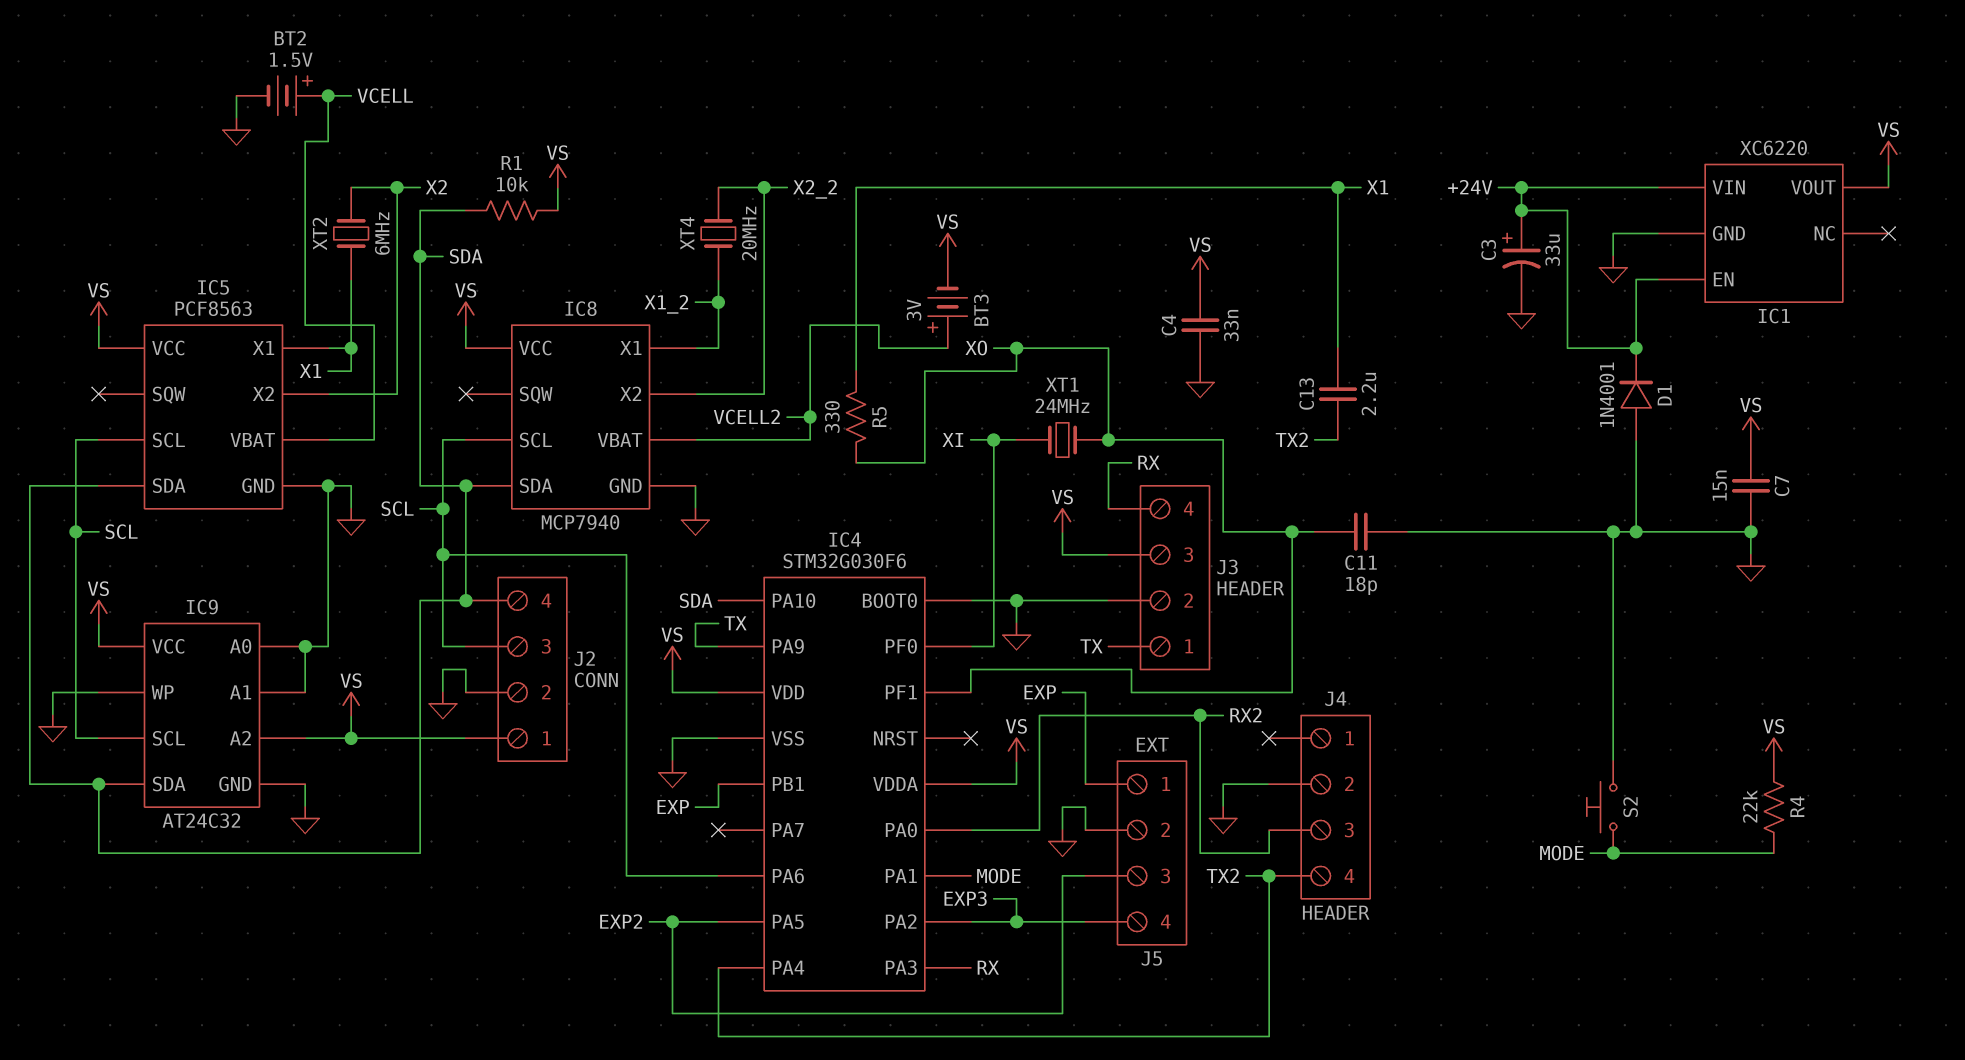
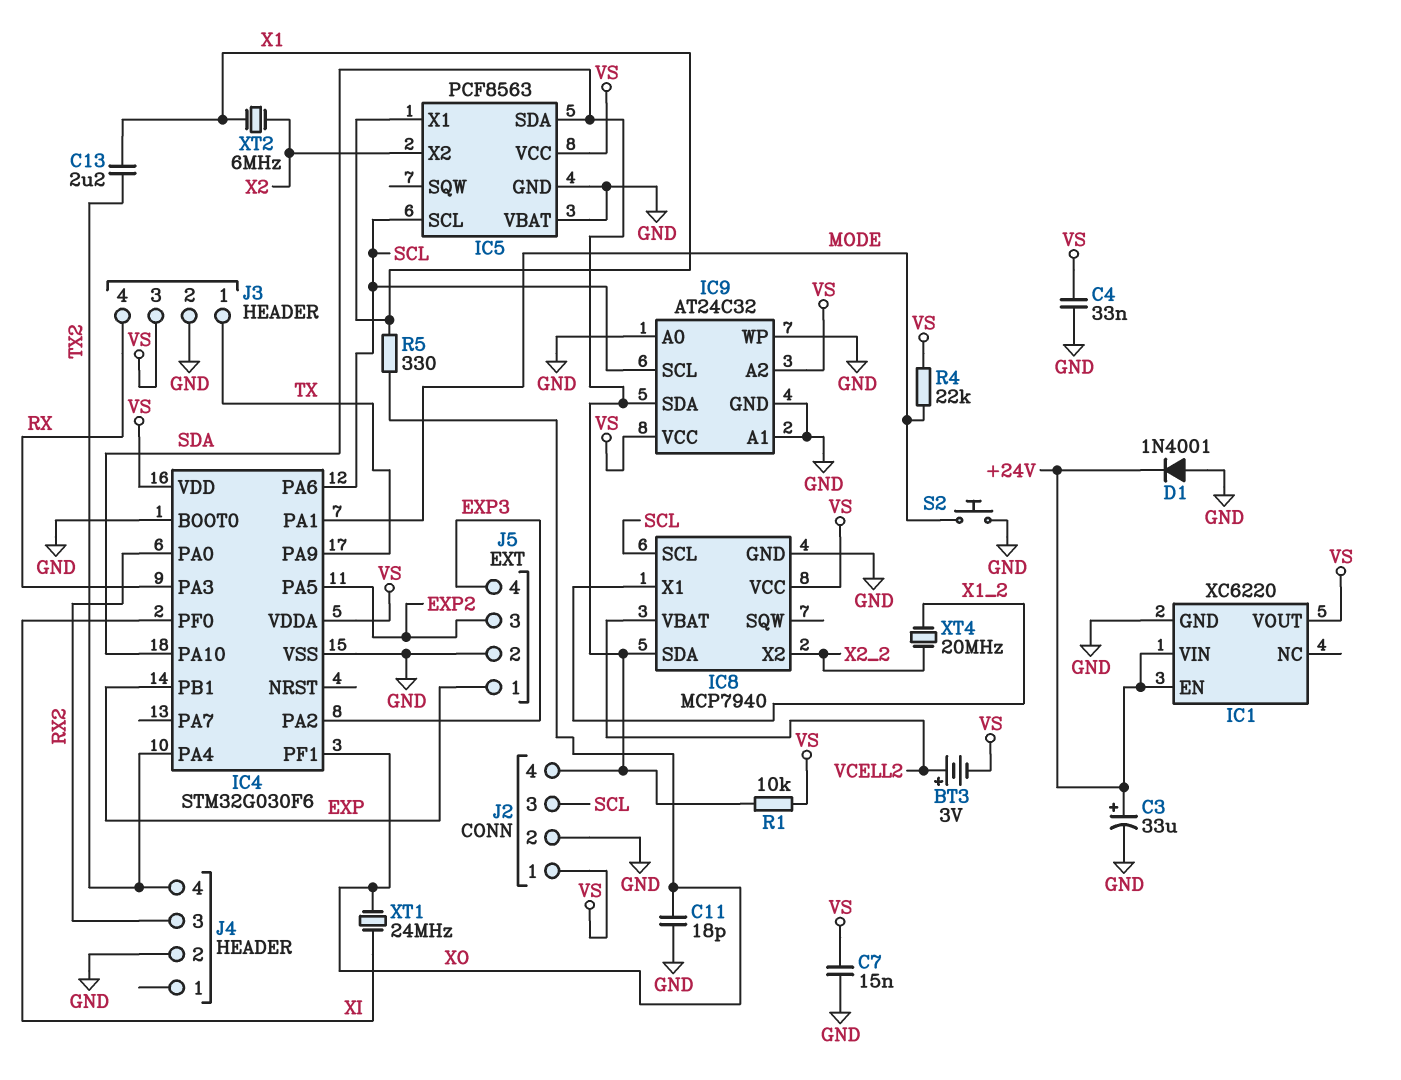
BT2: 1.5V (plus VCELL, minus GND) -> none
IC5 pin VBAT: VCELL -> GND

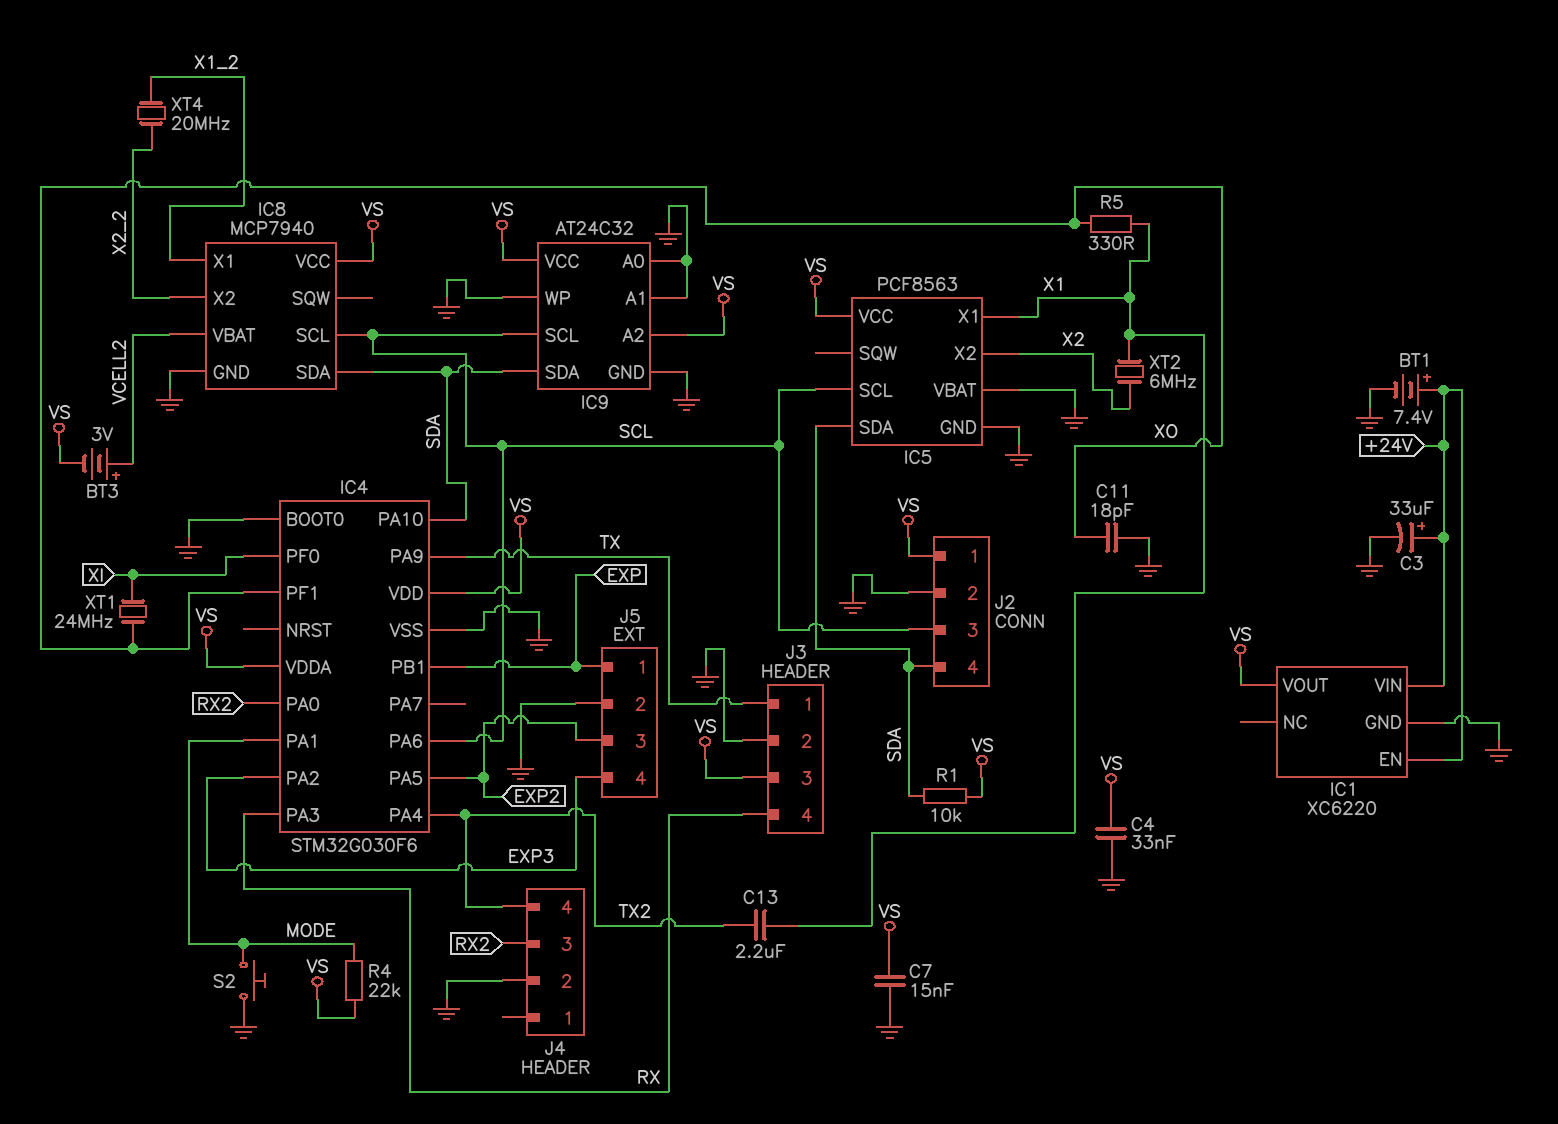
BT1: none -> 7.4V (plus +24V, minus GND)
D1: diode 1N4001 (A GND, K +24V) -> none

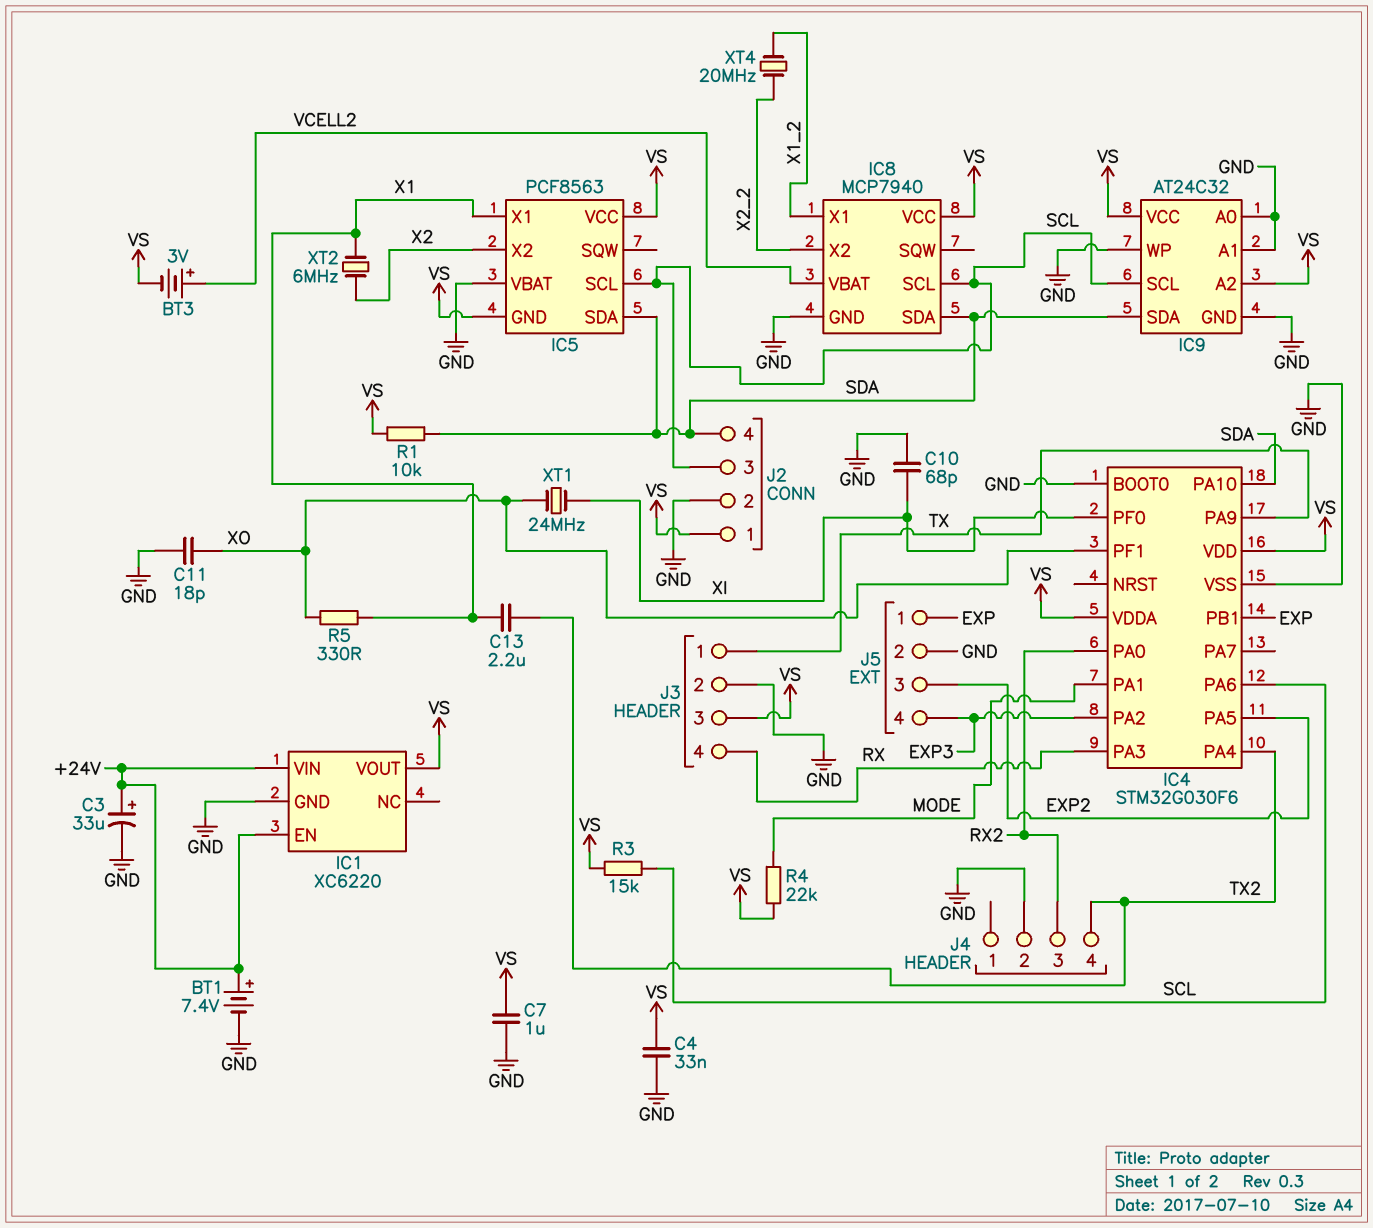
C7: 15nF (GND, VS) -> 1uF (GND, VS)
C10: none -> 68pF (GND, XI)
IC5 pin GND: GND -> VS
R3: none -> 15k (SCL, VS)
S2: button (GND, MODE) -> none

